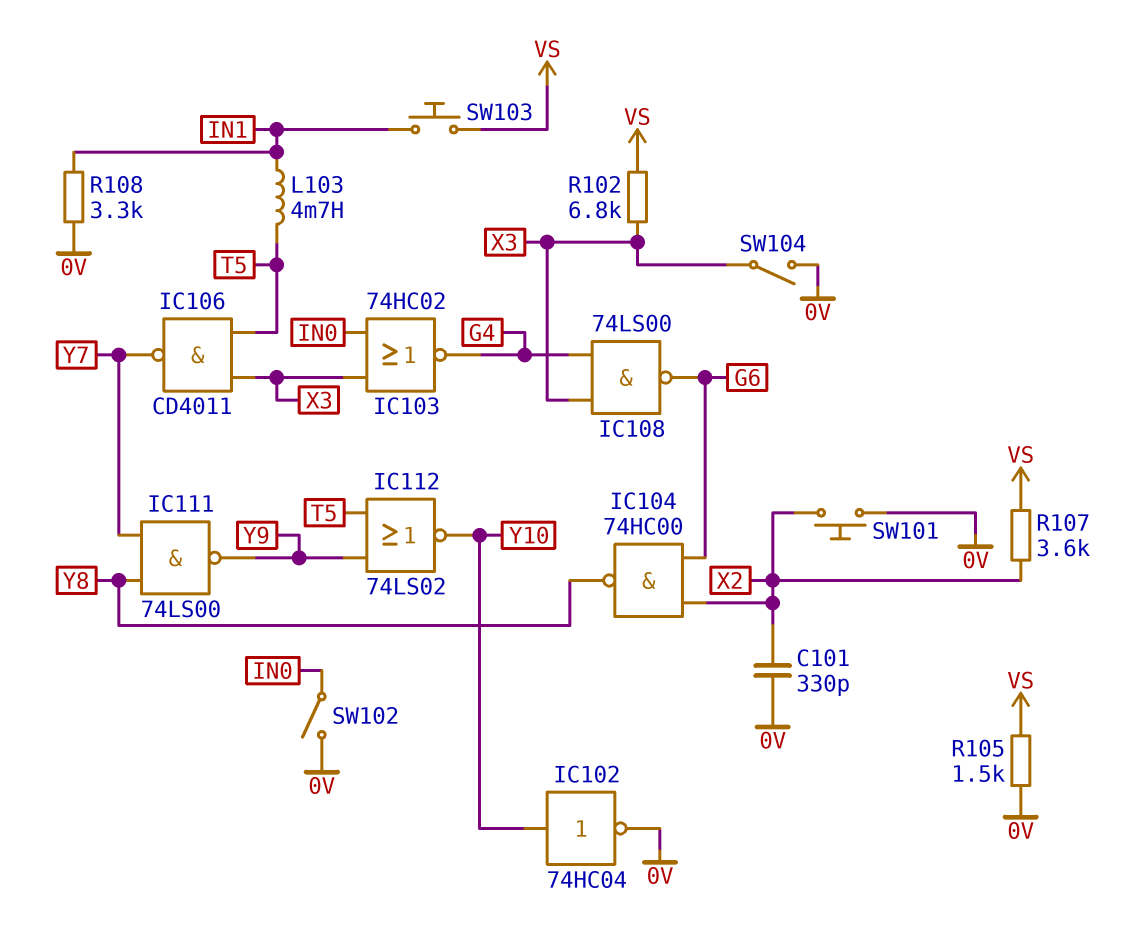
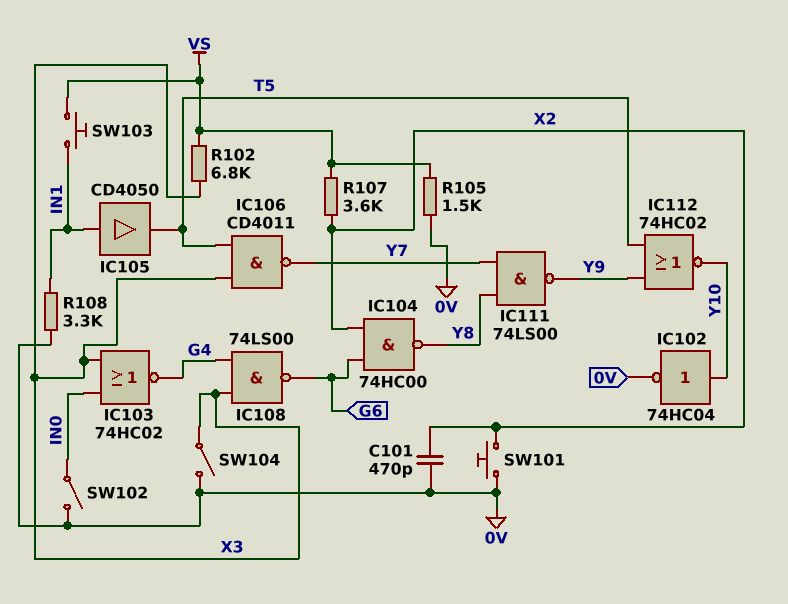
C101: 330pF (0V, X2) -> 470pF (0V, X2)
IC105: none -> buffer CD4050 (in IN1, out T5)
IC112: NOR 74LS02 (in T5, in Y9, out Y10) -> NOR 74HC02 (in T5, in Y9, out Y10)
L103: 4.7mH (IN1, T5) -> none

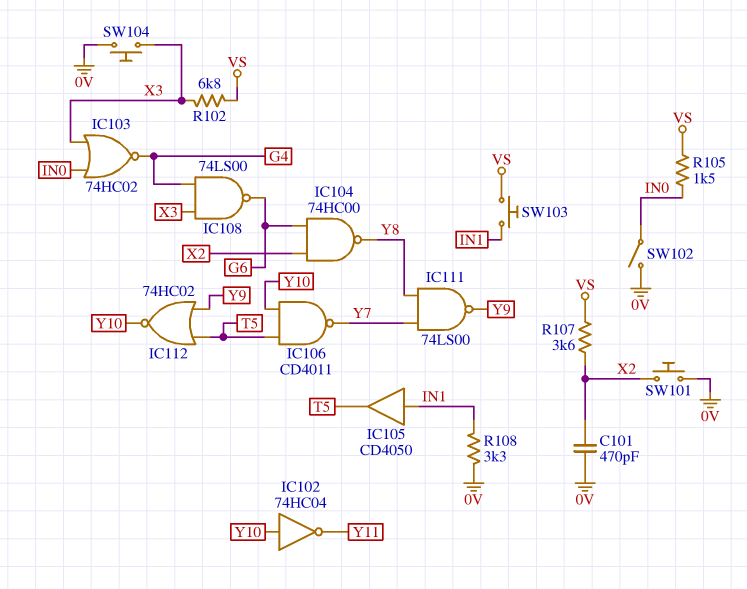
IC102: NOT 74HC04 (in Y10, out 0V) -> NOT 74HC04 (in Y10, out Y11)
IC106: NAND CD4011 (in T5, in X3, out Y7) -> NAND CD4011 (in T5, in Y10, out Y7)
R105: 1.5k (0V, VS) -> 1.5k (IN0, VS)
SW104: switch (0V, X3) -> button (0V, X3)

